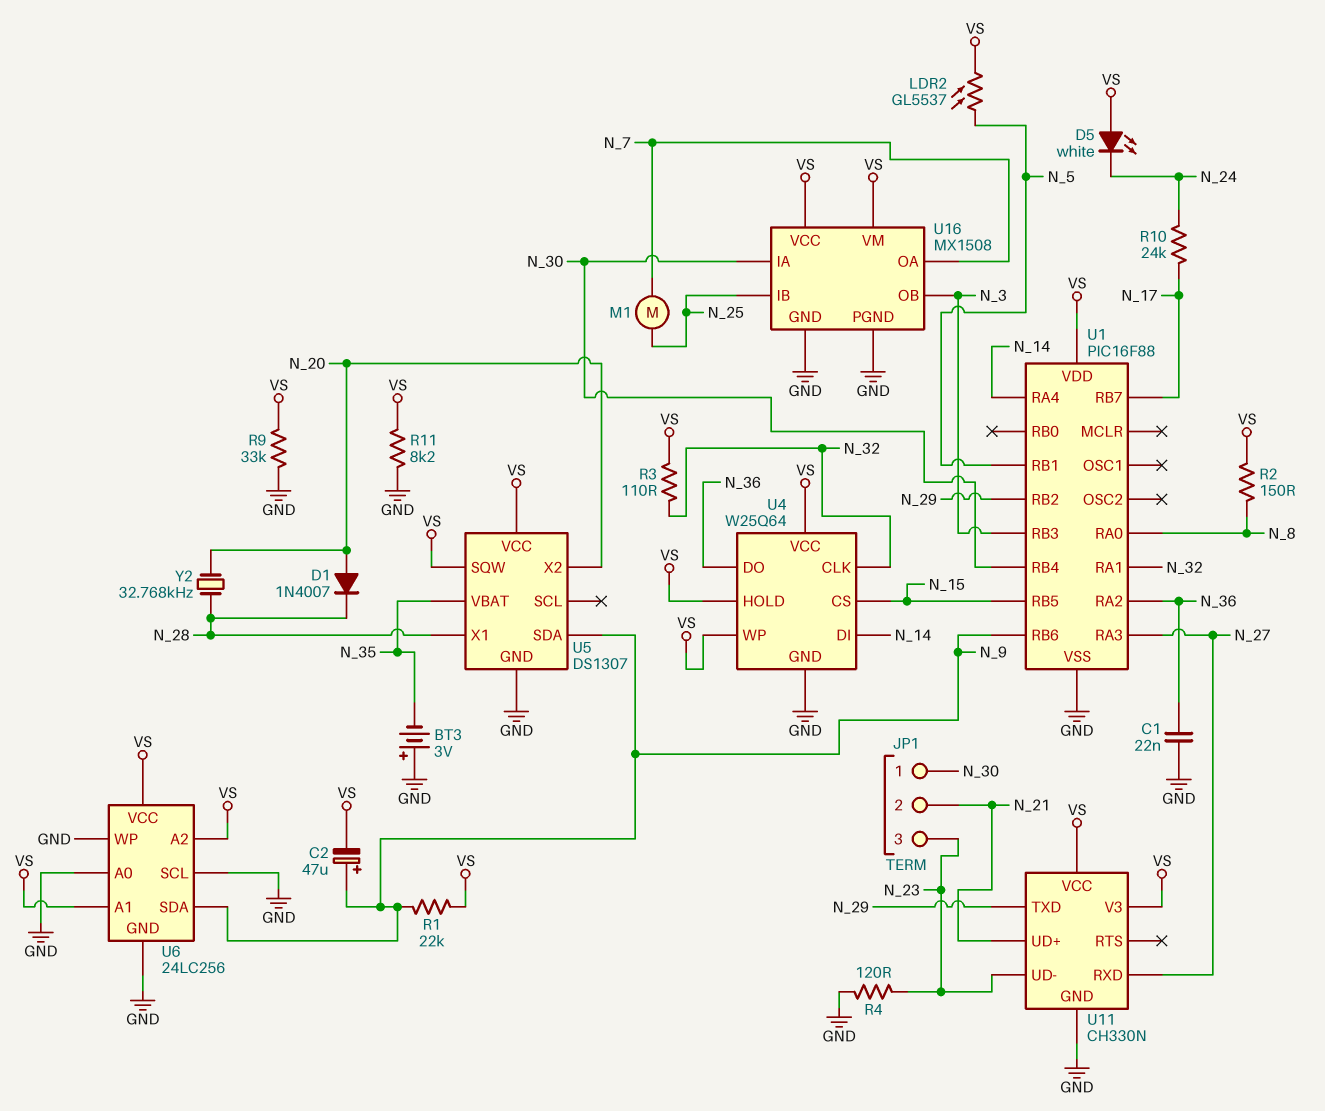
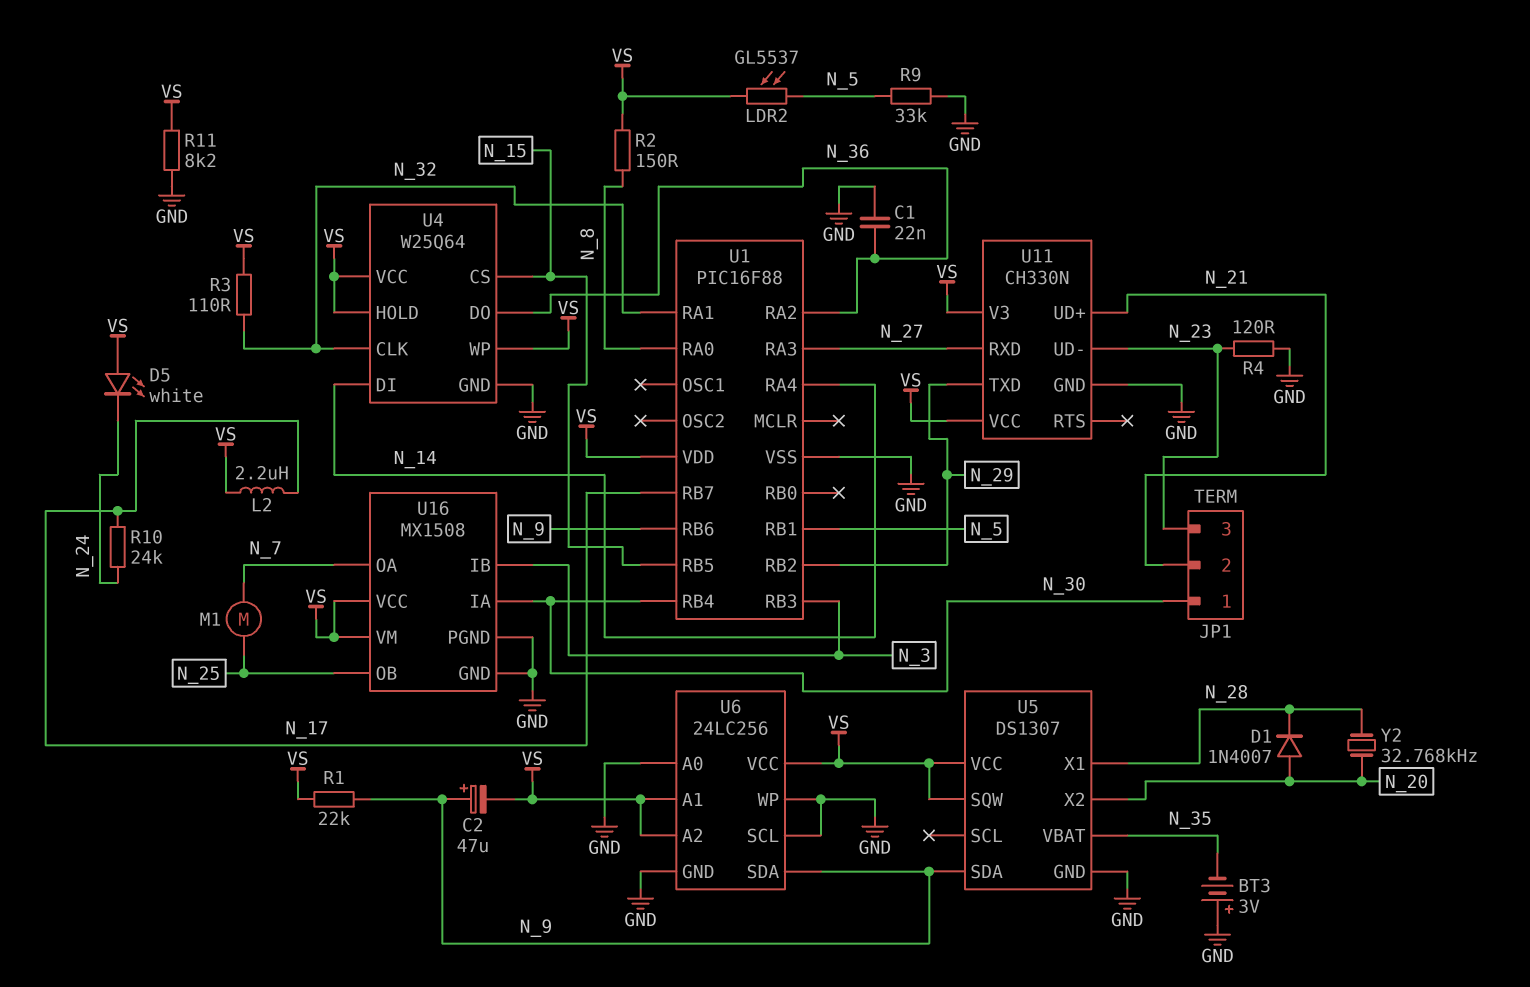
L2: none -> 2.2uH (N_17, VS)
R9: 33k (GND, VS) -> 33k (GND, N_5)
U16 pin IB: N_25 -> N_3
U16 pin OB: N_3 -> N_25

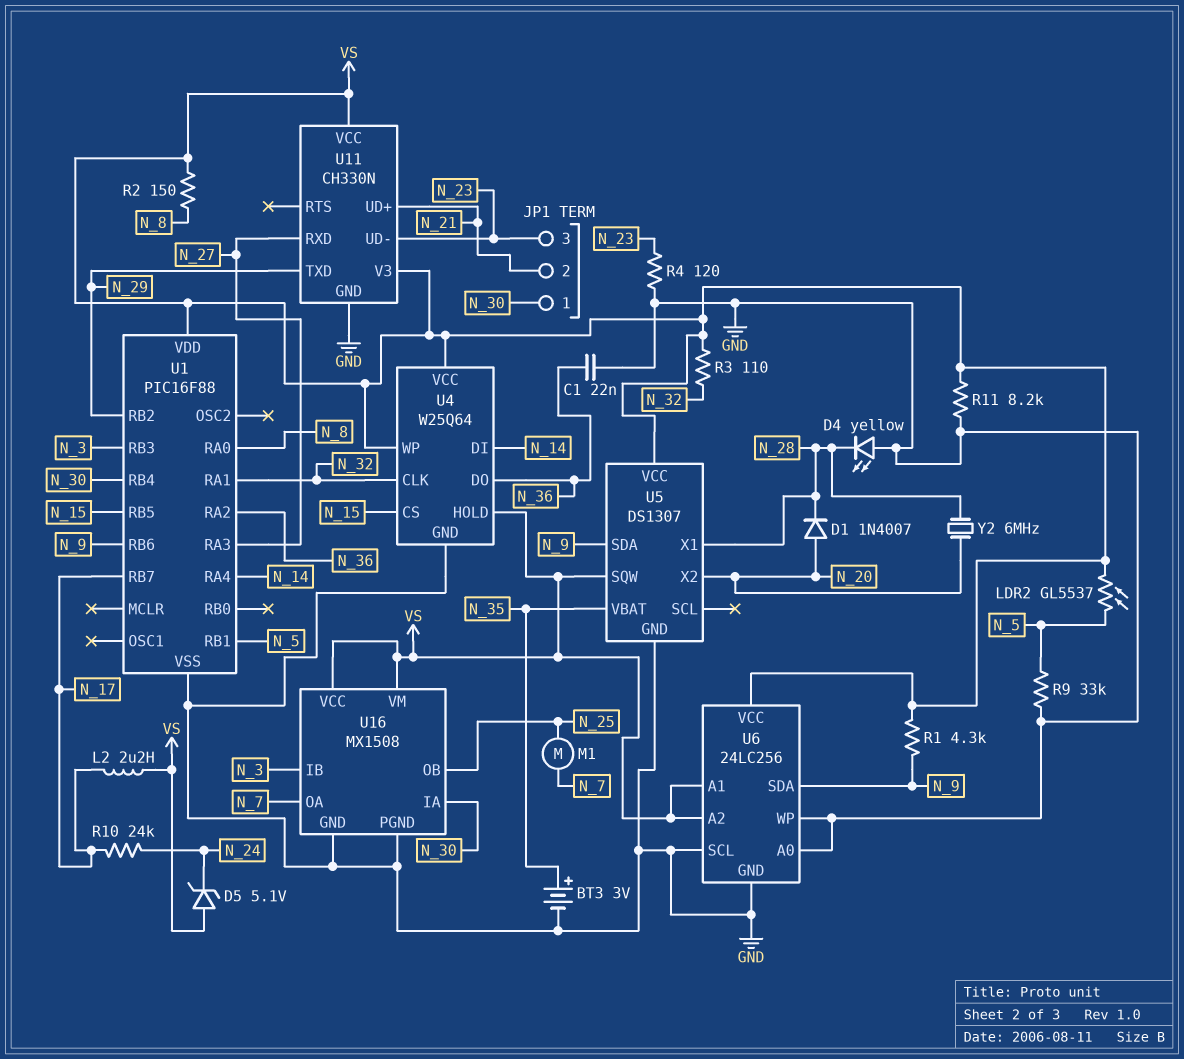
BT3: 3V (plus GND, minus N_35) -> 3V (plus N_35, minus GND)
C2: 47uF (plus N_9, minus VS) -> none
D4: none -> LED yellow (A GND, K N_28)
D5: LED white (A VS, K N_24) -> zener 5.1V (A VS, K N_24)
R1: 22k (N_9, VS) -> 4.3k (N_9, VS)
Y2: 32.768kHz (N_20, N_28) -> 6MHz (N_20, N_28)

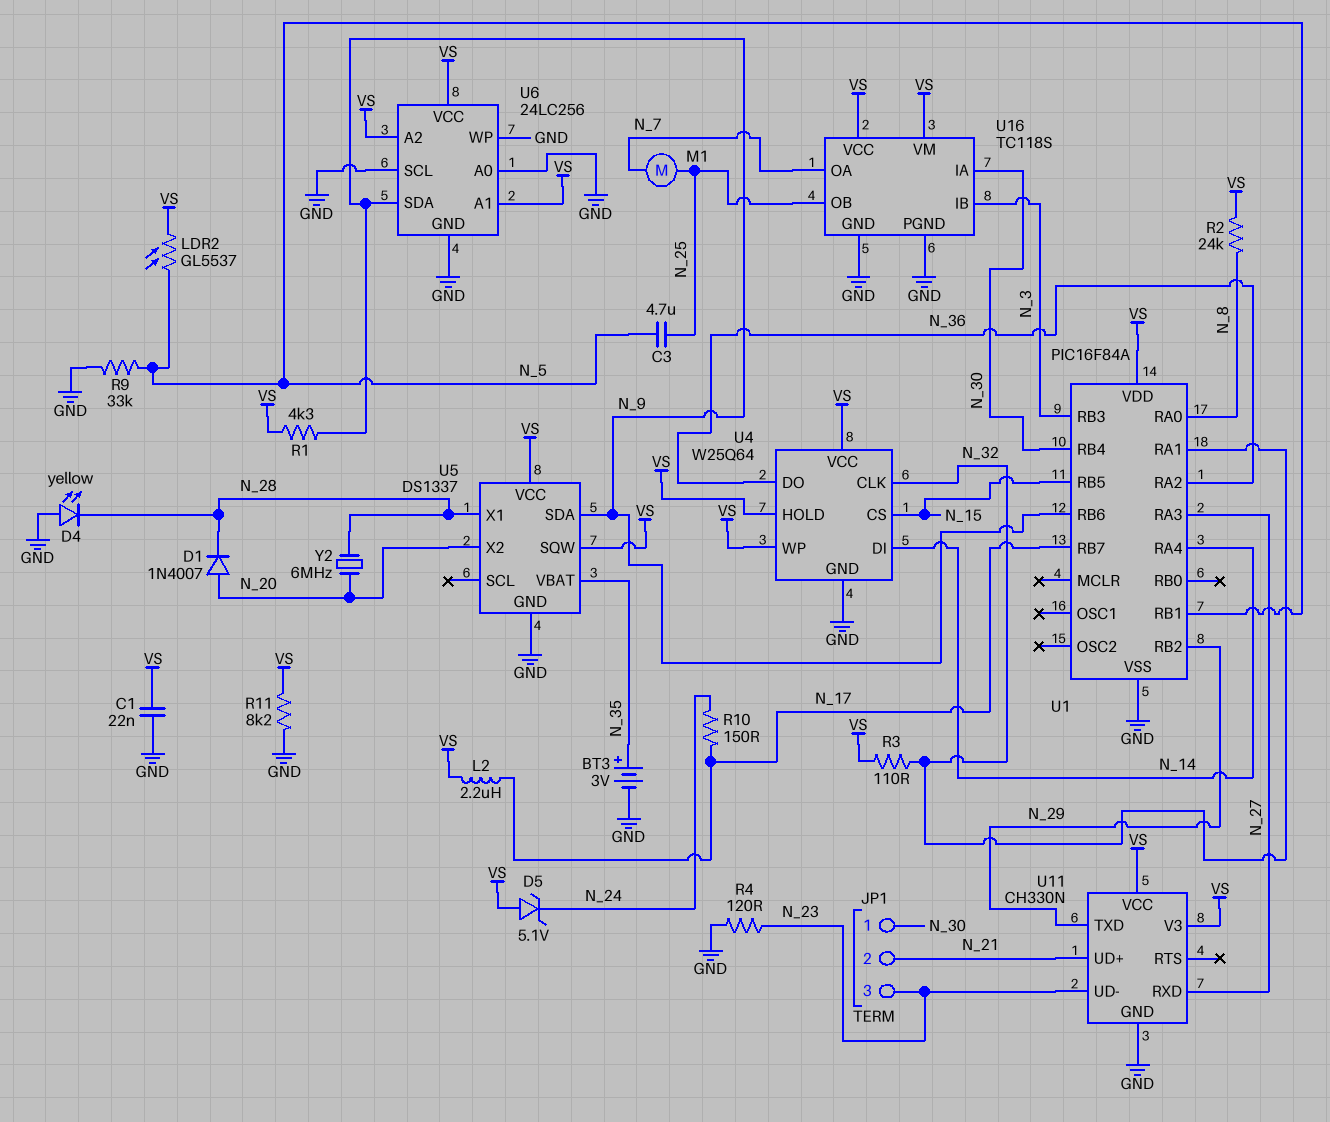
C1: 22nF (GND, N_36) -> 22nF (GND, VS)
C3: none -> 4.7uF (N_5, N_25)
R2: 150 (N_8, VS) -> 24k (N_8, VS)
R10: 24k (N_17, N_24) -> 150 (N_17, N_24)
U1: PIC16F88 -> PIC16F84A
U5: DS1307 -> DS1337
U16: MX1508 -> TC118S

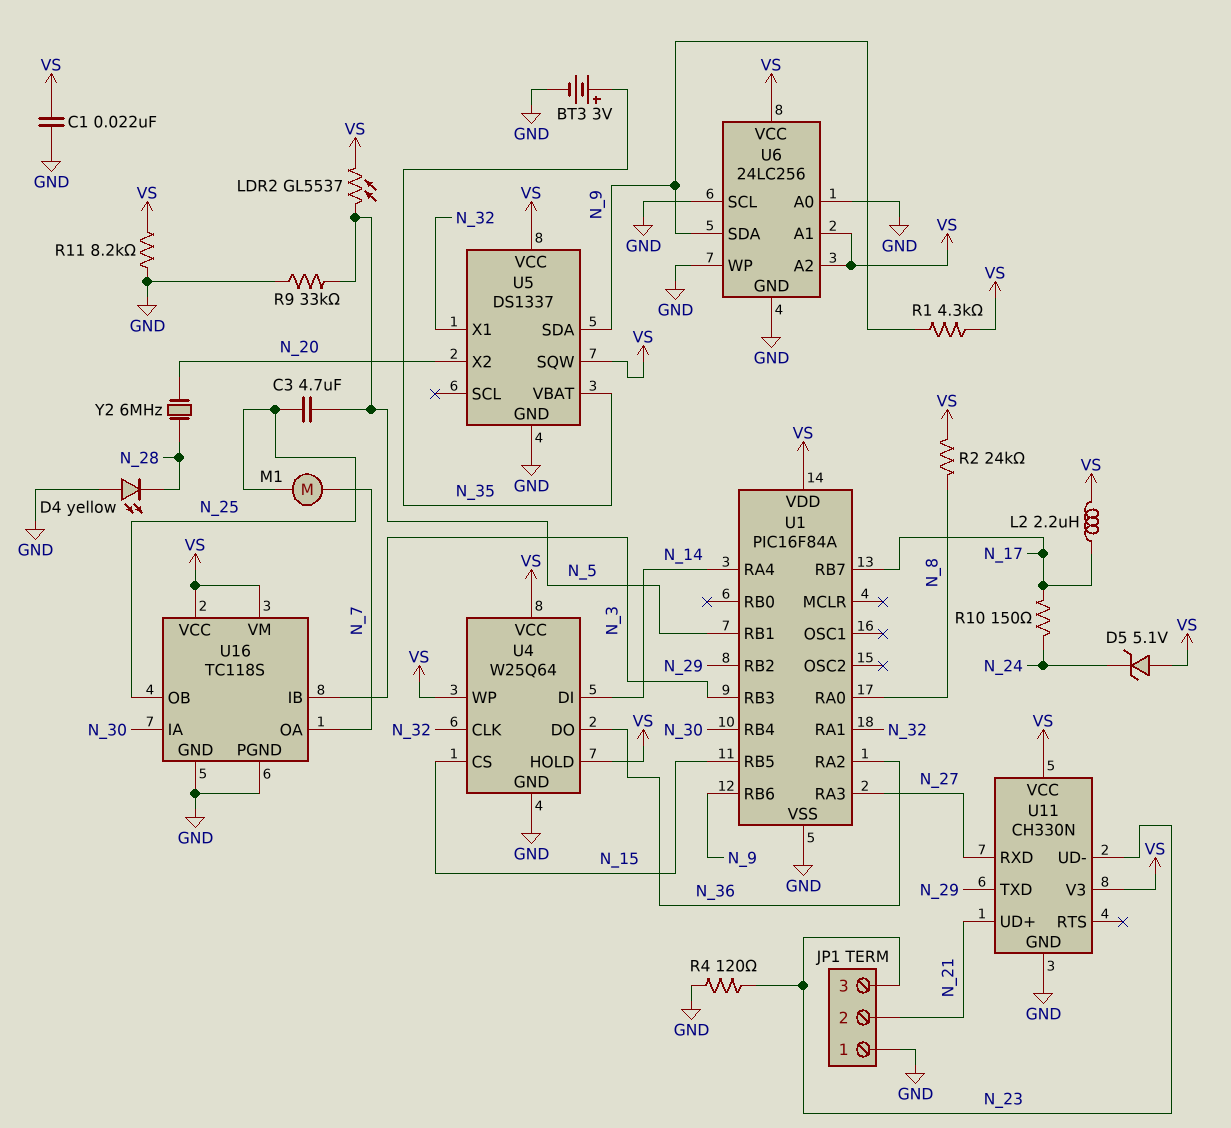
D1: diode 1N4007 (A N_20, K N_28) -> none
JP1 pin 1: N_30 -> GND
R3: 110 (N_32, VS) -> none
U5 pin X1: N_28 -> N_32

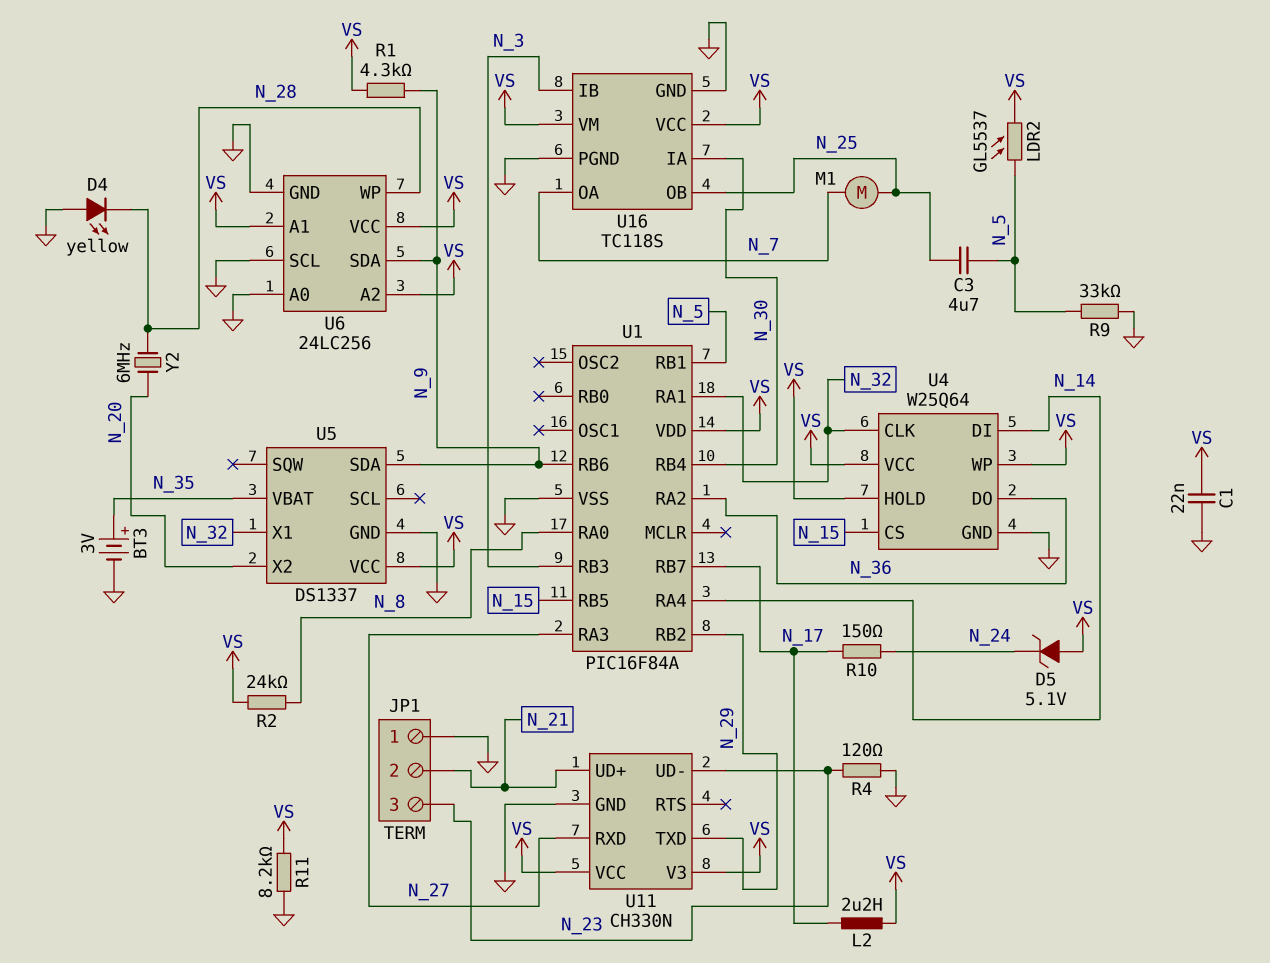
U5 pin SQW: VS -> none
U6 pin WP: GND -> N_28

